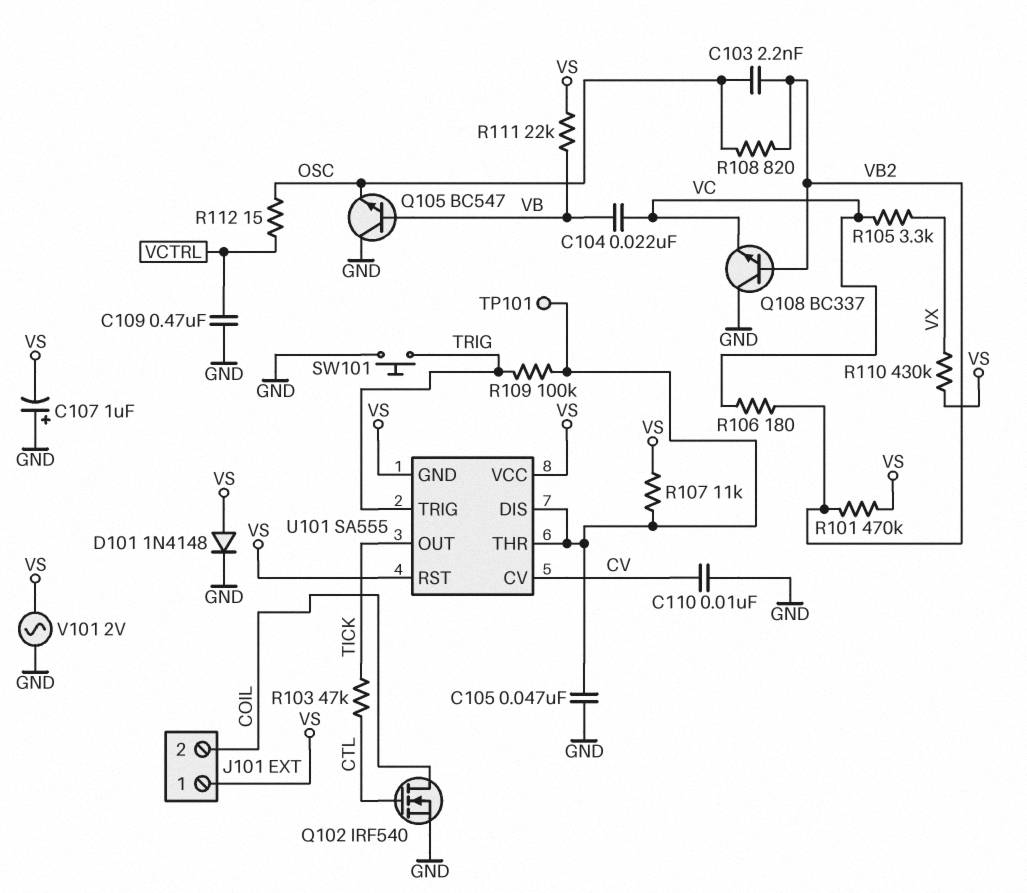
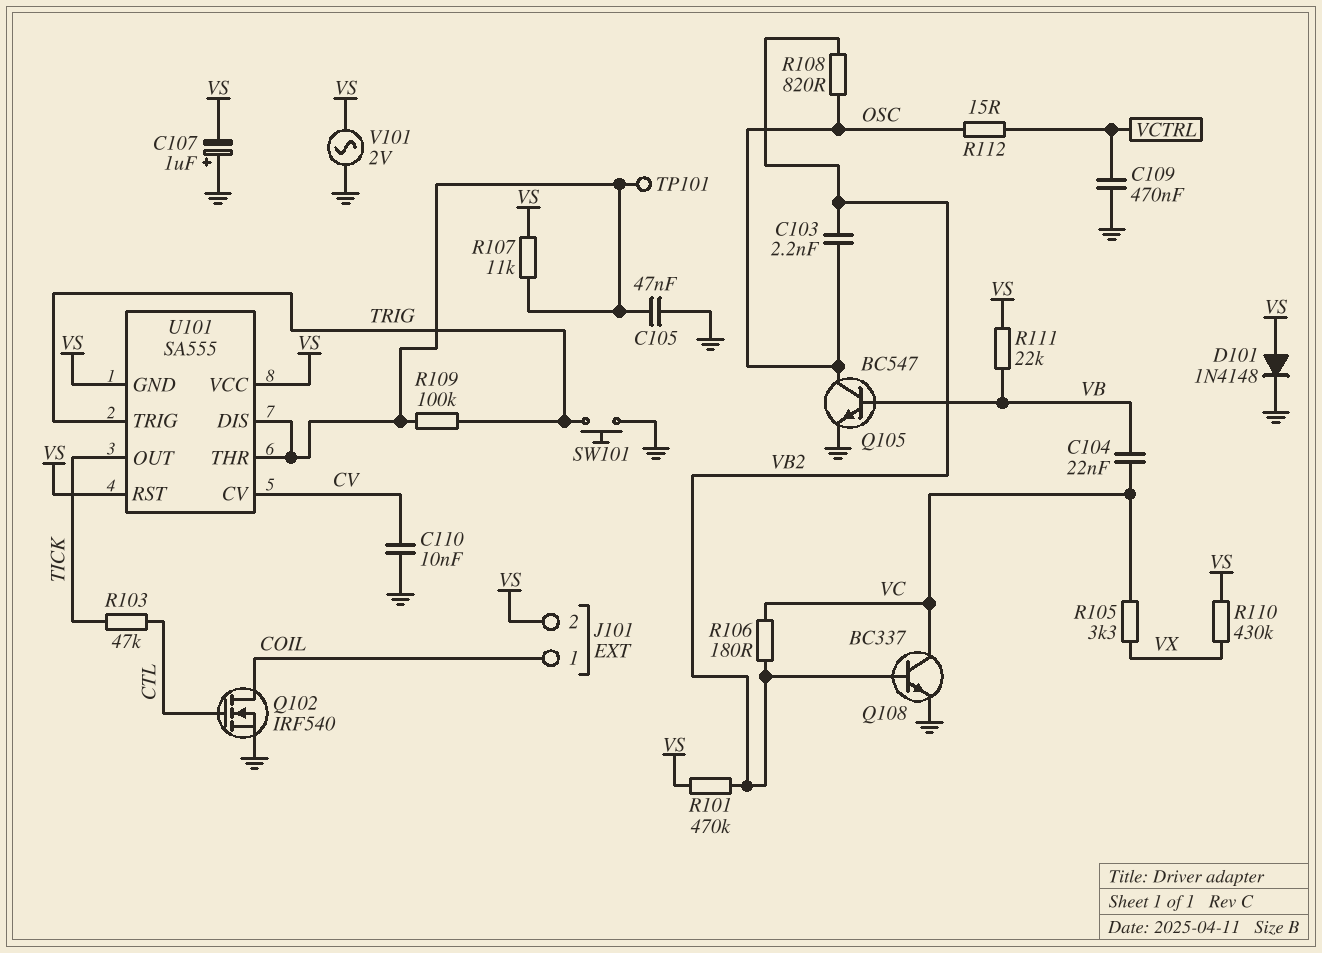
J101 pin 1: VS -> COIL
J101 pin 2: COIL -> VS
Q105: NPN BC547 (B VB, C GND, E OSC) -> NPN BC547 (B VB, C OSC, E GND)
Q108: NPN BC337 (B VB2, C GND, E VC) -> NPN BC337 (B VB2, C VC, E GND)

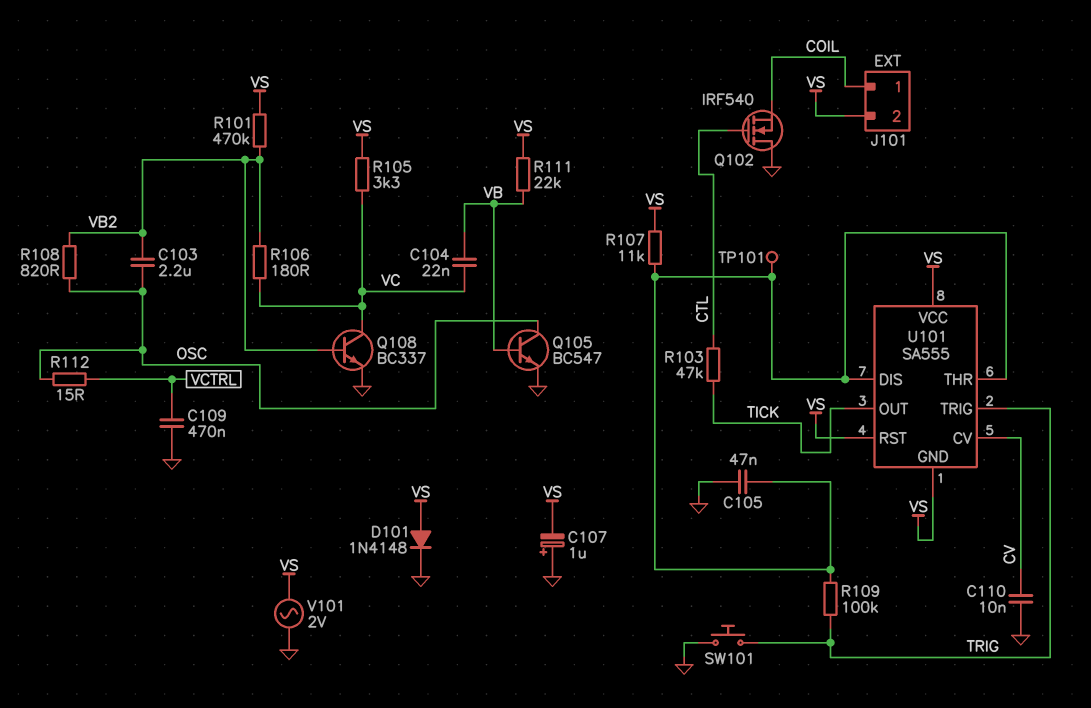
C103: 2.2nF (OSC, VB2) -> 2.2uF (OSC, VB2)
Q102: NMOS IRF540 (G CTL, D COIL, S GND) -> NMOS IRF540 (G CTL, D GND, S COIL)
R105: 3.3k (VC, VX) -> 3.3k (VC, VS)
R110: 430k (VS, VX) -> none

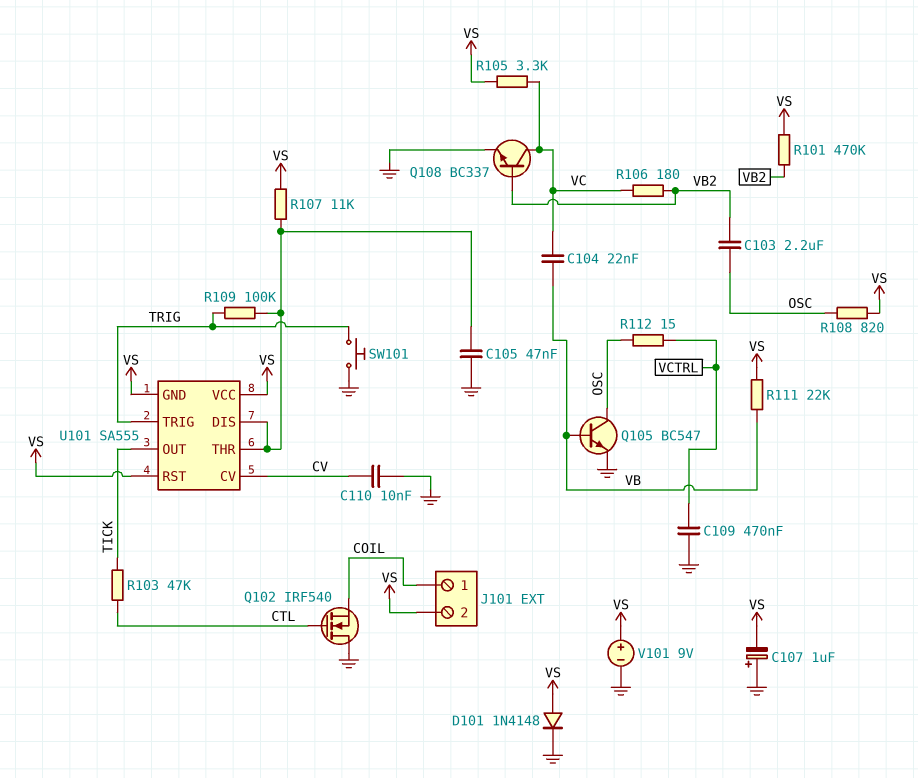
R108: 820 (OSC, VB2) -> 820 (OSC, VS)
TP101: test point (U101/DIS) -> none
V101: AC 2V (GND, VS) -> 9V (plus VS, minus GND)

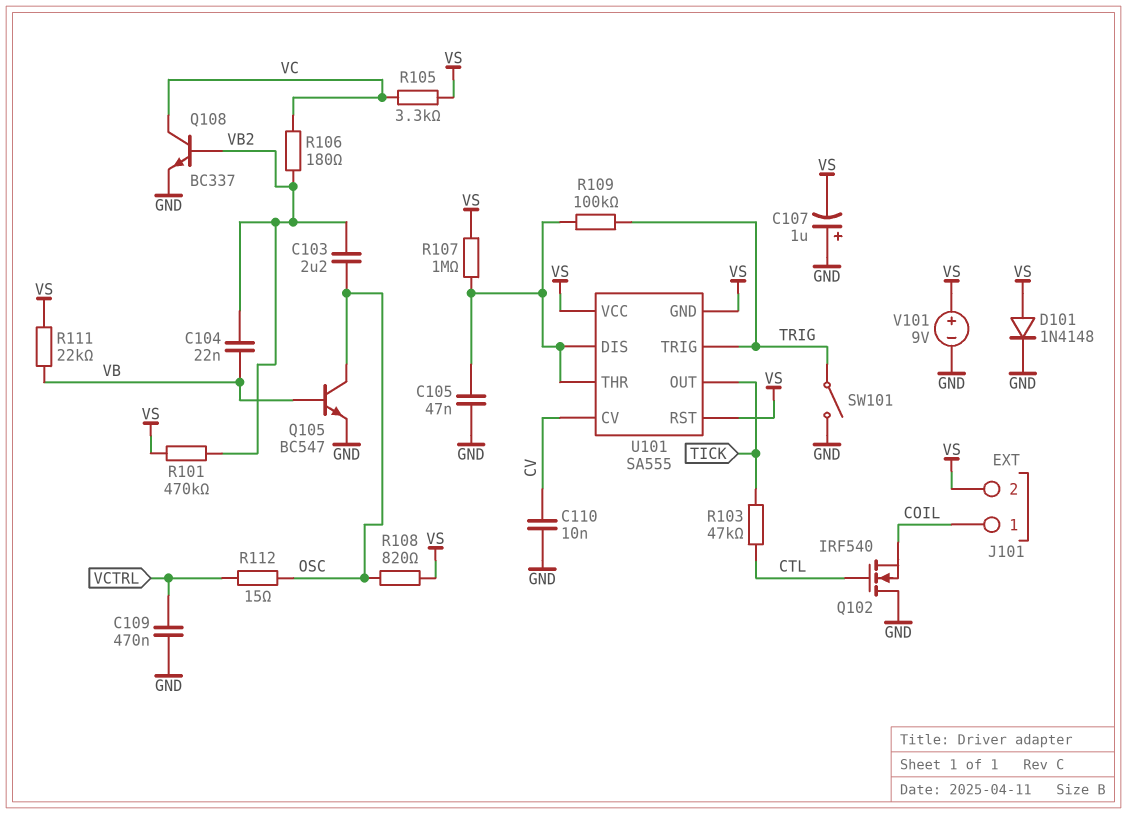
C104: 22nF (VB, VC) -> 22nF (VB, VB2)
R107: 11k (U101/DIS, VS) -> 1M (U101/DIS, VS)
SW101: button (GND, TRIG) -> switch (GND, TRIG)

